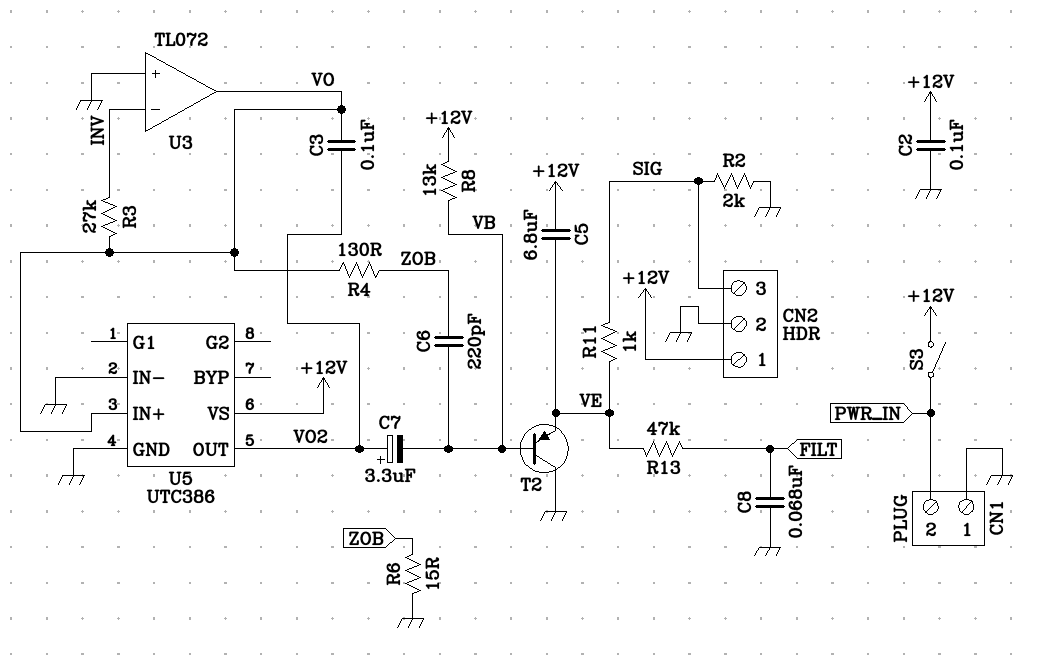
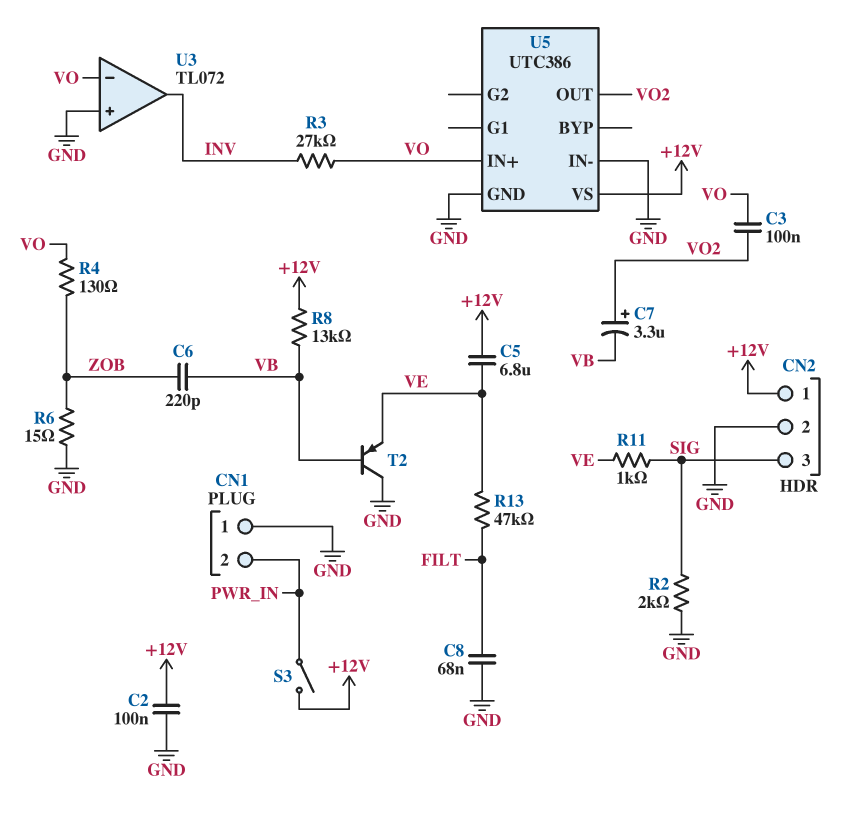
U3 pin in-: INV -> VO
U3 pin out: VO -> INV

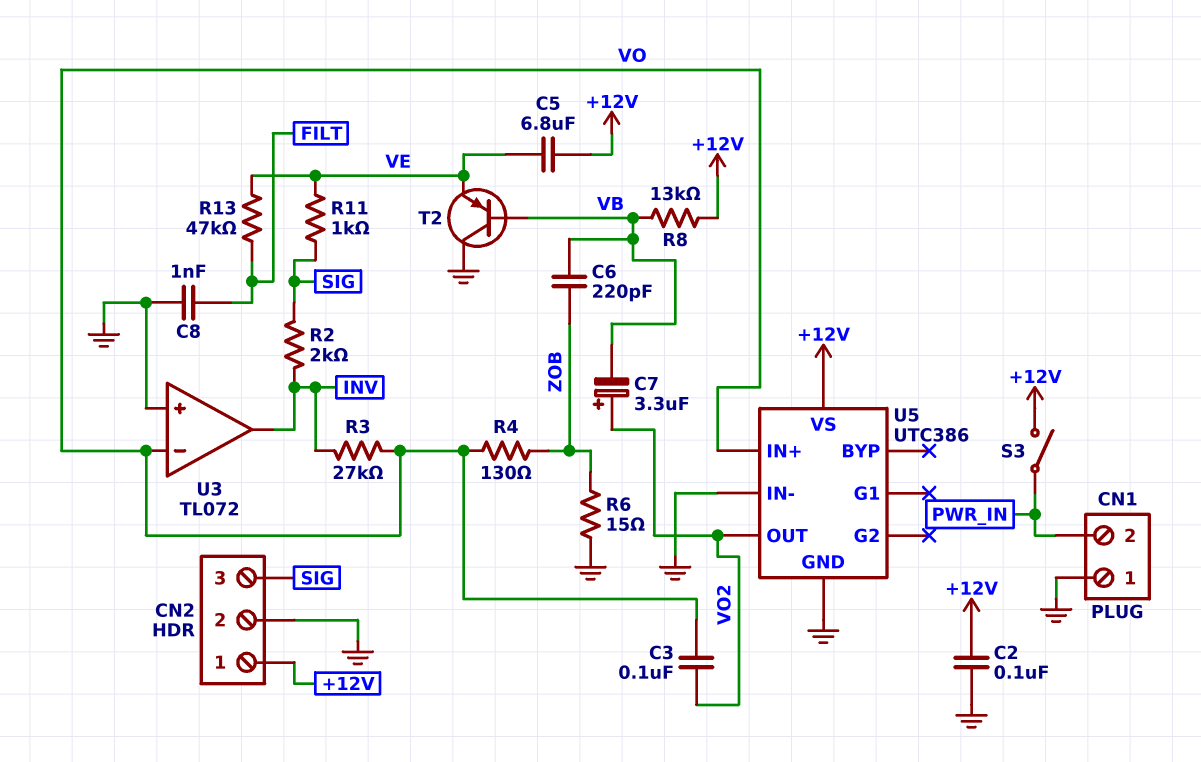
C8: 68nF (FILT, GND) -> 1nF (FILT, GND)
R2: 2k (GND, SIG) -> 2k (INV, SIG)

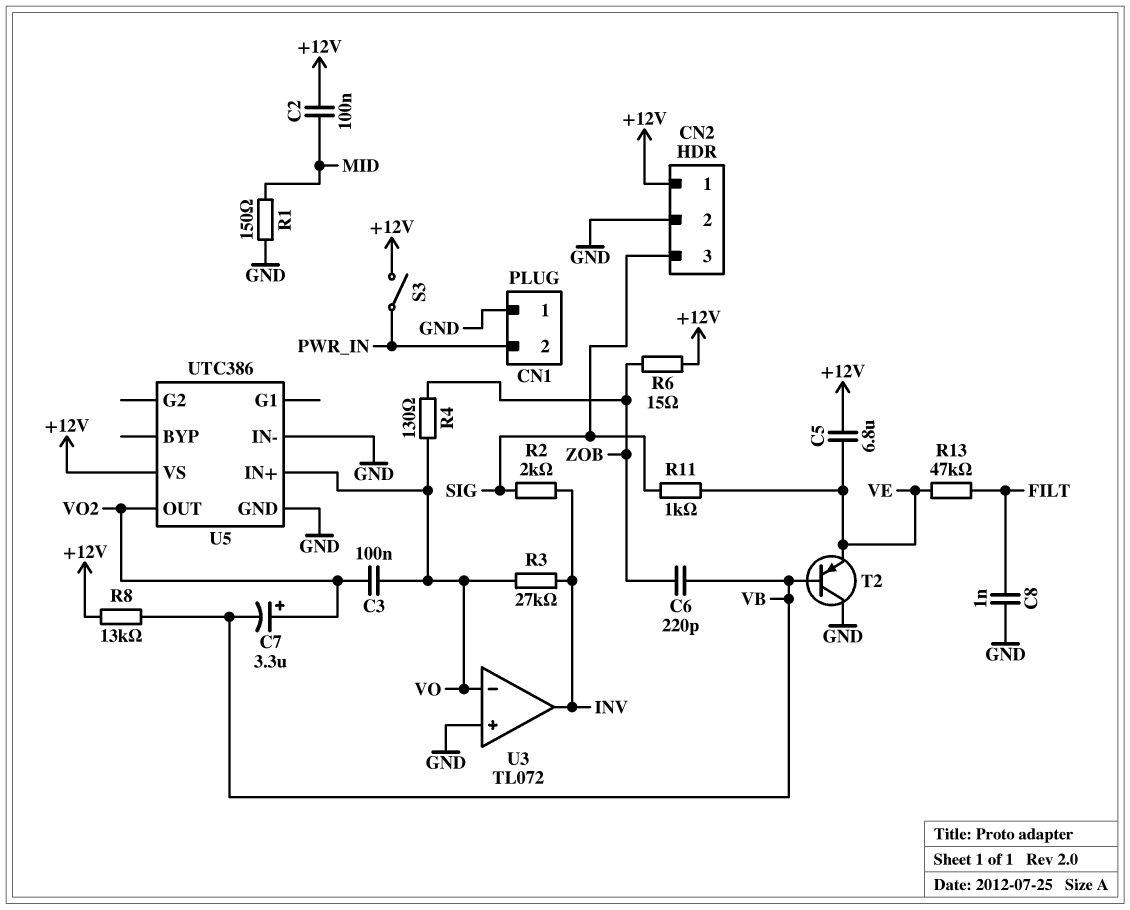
C2: 100nF (+12V, GND) -> 100nF (+12V, MID)
R1: none -> 150 (GND, MID)
R6: 15 (GND, ZOB) -> 15 (+12V, ZOB)

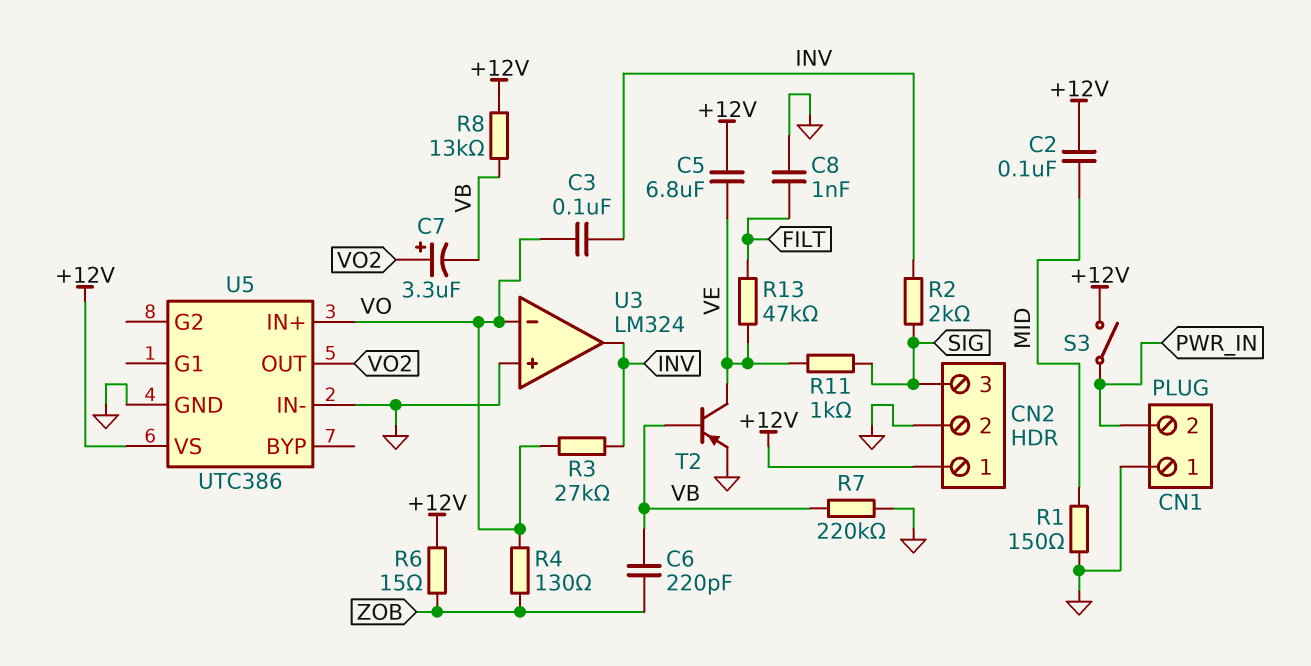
C3: 100nF (VO, VO2) -> 100nF (INV, VO)
R7: none -> 220k (GND, VB)
T2: PNP (B VB, C GND, E VE) -> PNP (B VB, C VE, E GND)
U3: TL072 -> LM324

